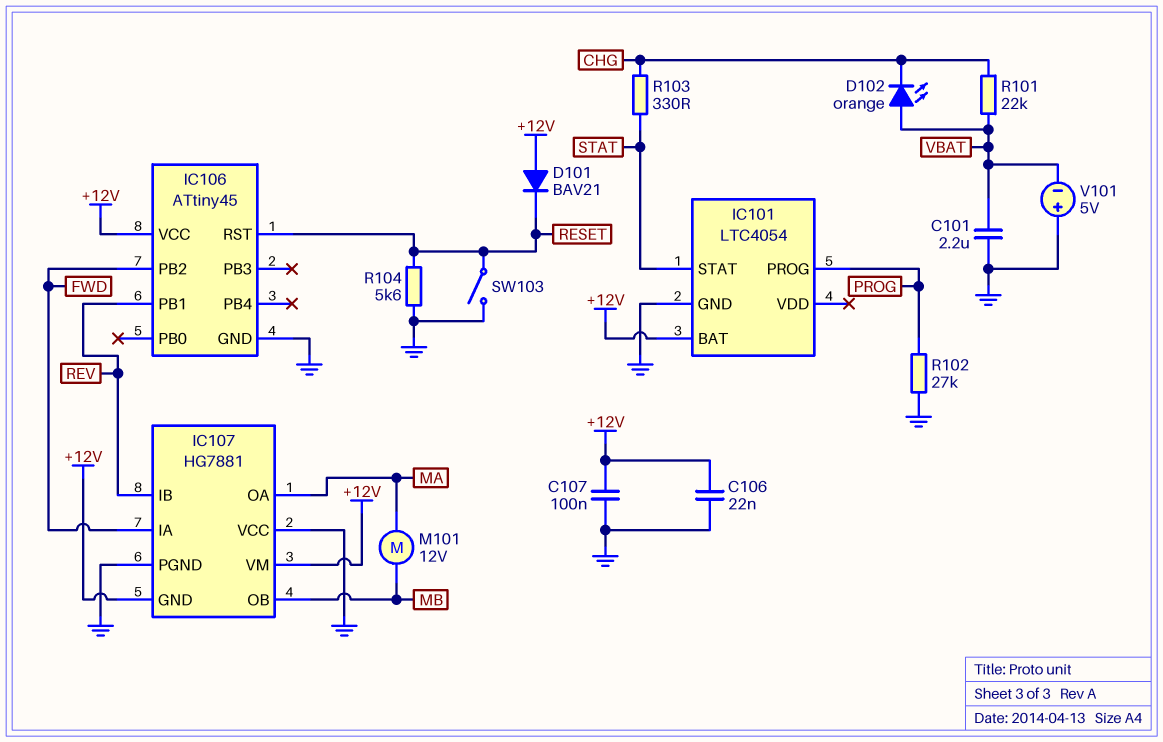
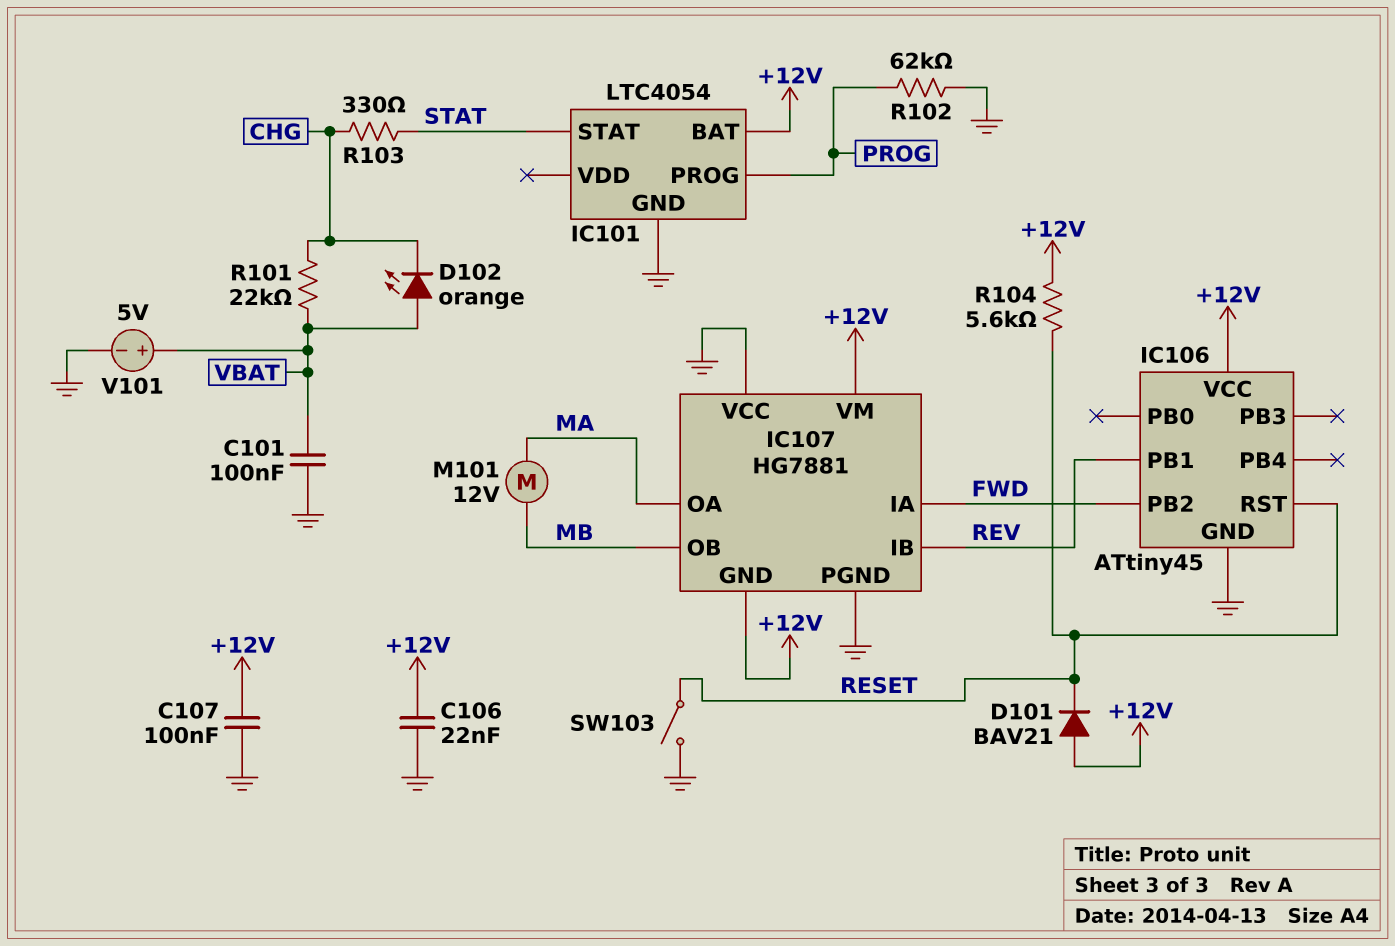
C101: 2.2uF (GND, VBAT) -> 100nF (GND, VBAT)
R102: 27k (GND, PROG) -> 62k (GND, PROG)
R104: 5.6k (GND, RESET) -> 5.6k (+12V, RESET)
V101: 5V (plus GND, minus VBAT) -> 5V (plus VBAT, minus GND)

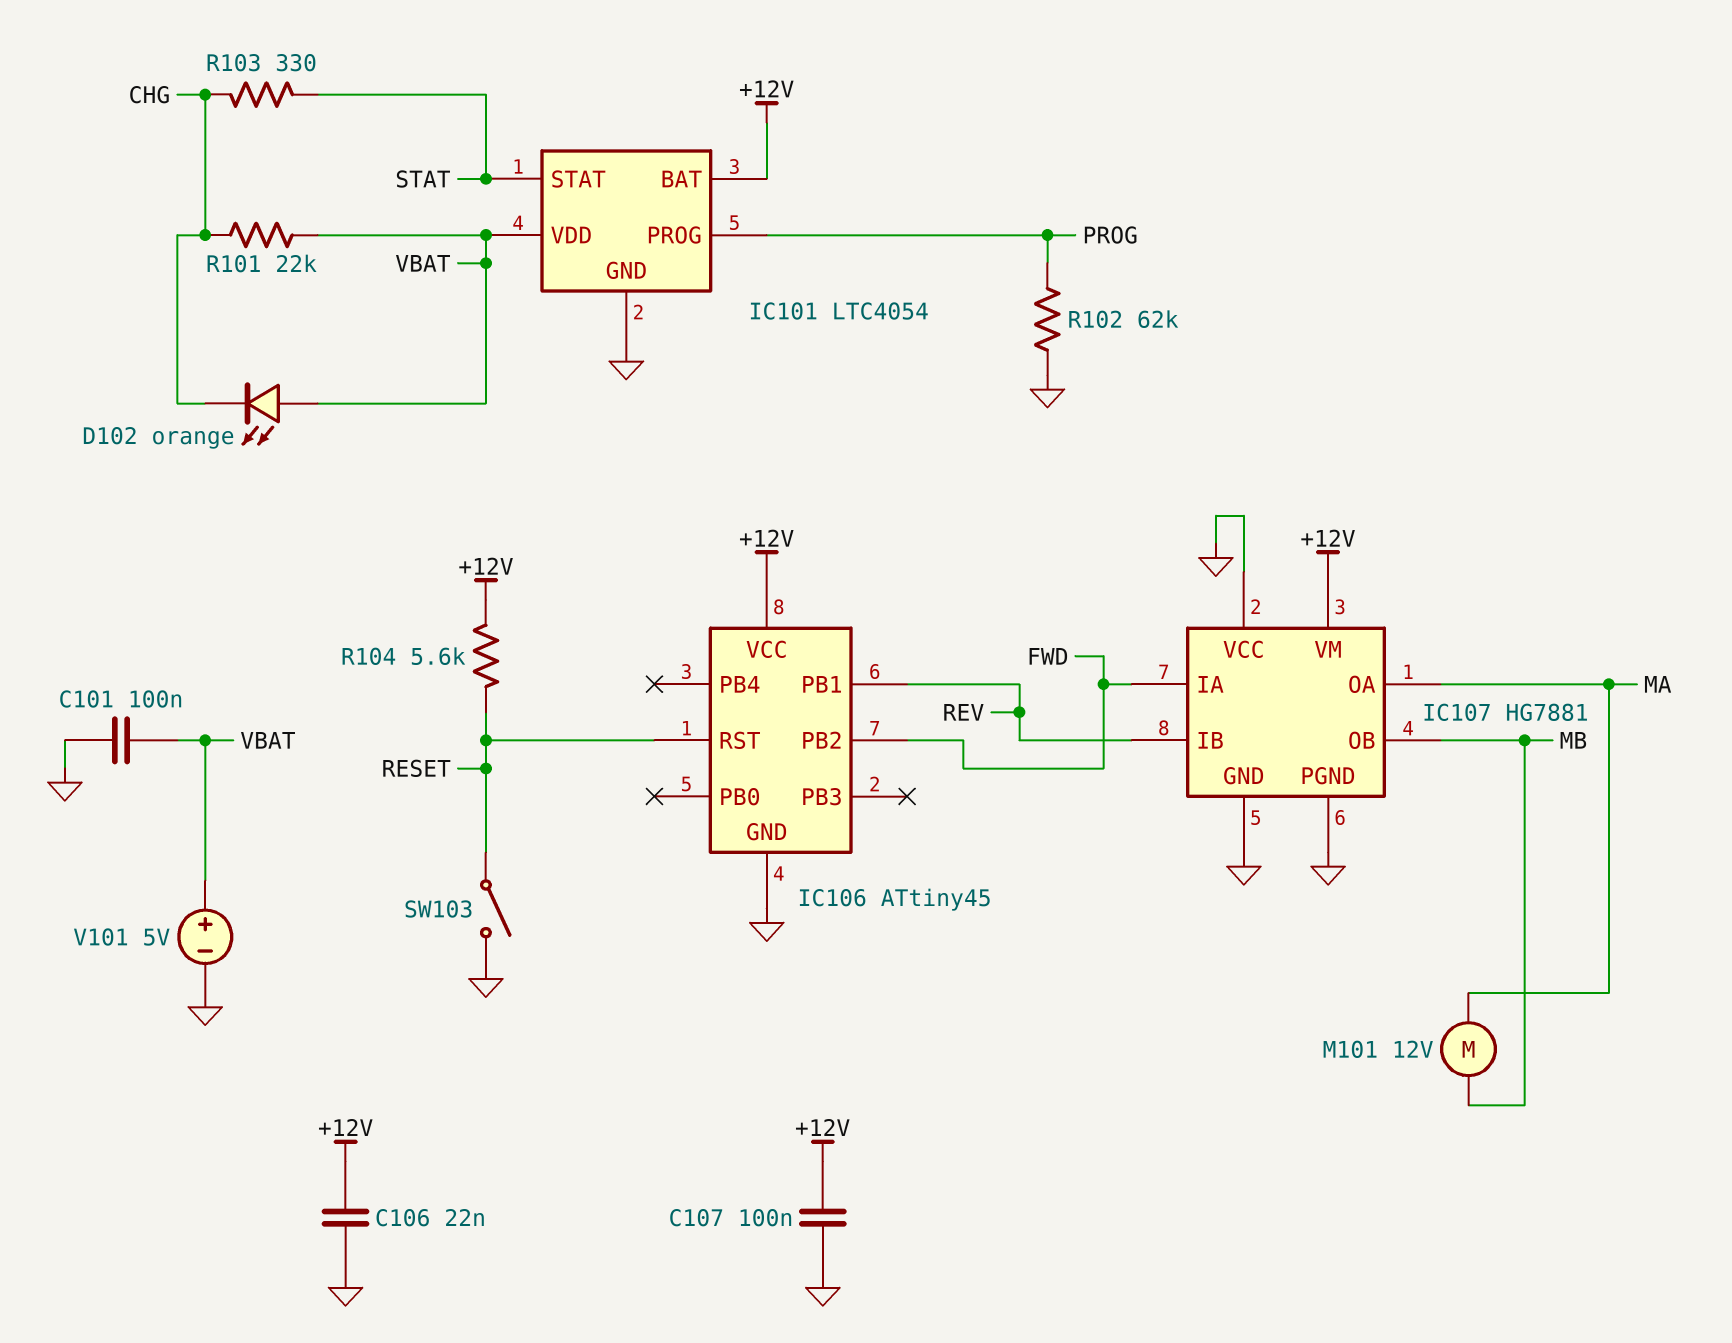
D101: diode BAV21 (A +12V, K RESET) -> none
IC101 pin VDD: none -> VBAT
IC107 pin GND: +12V -> GND

